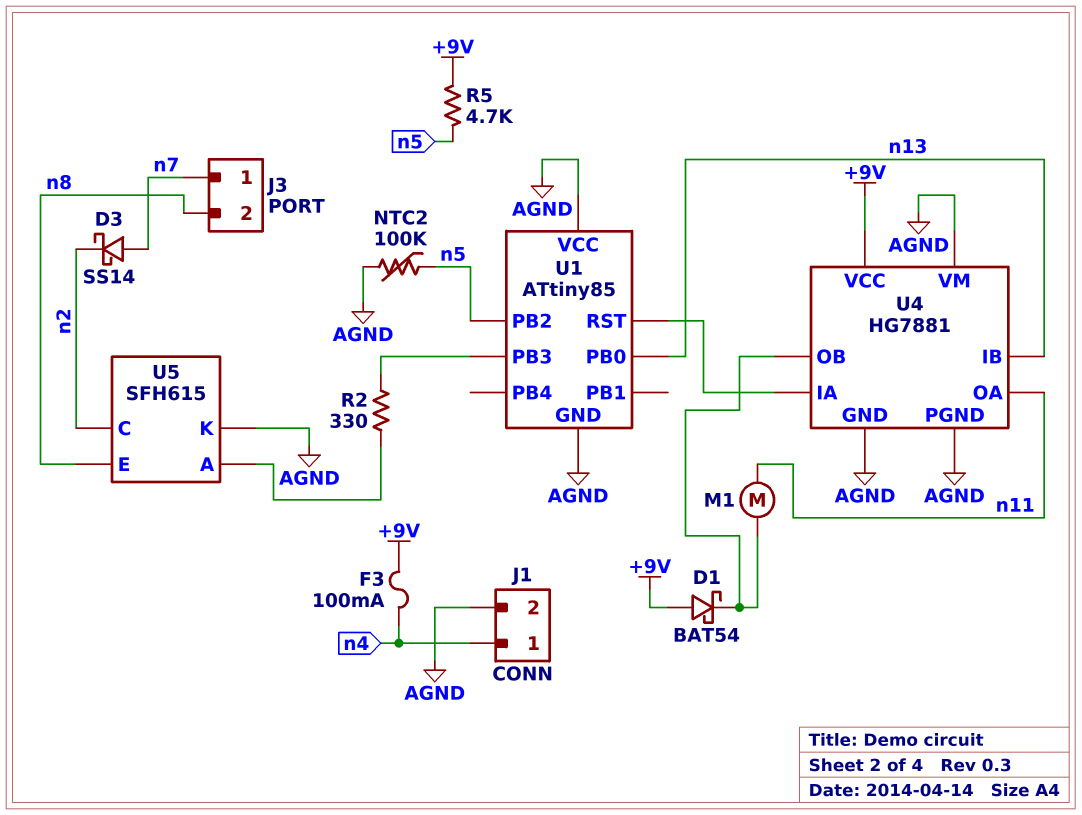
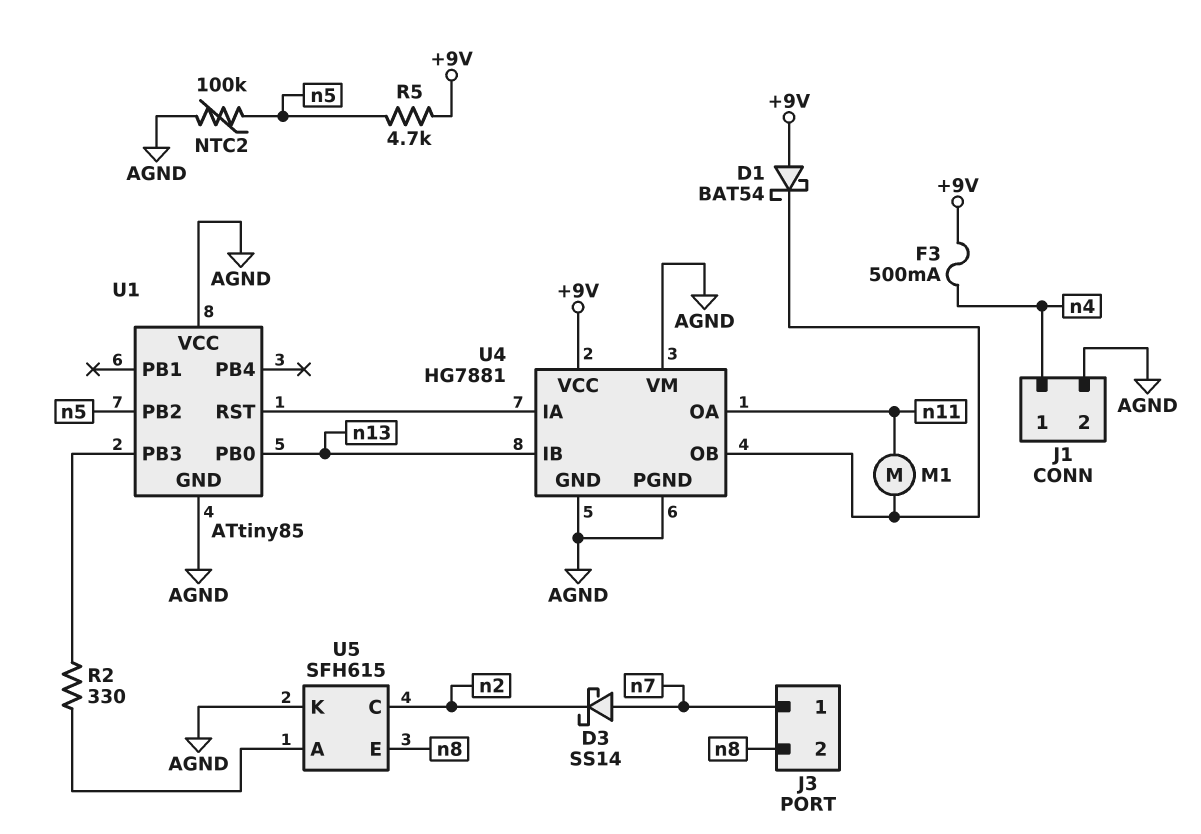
F3: 100mA (+9V, n4) -> 500mA (+9V, n4)

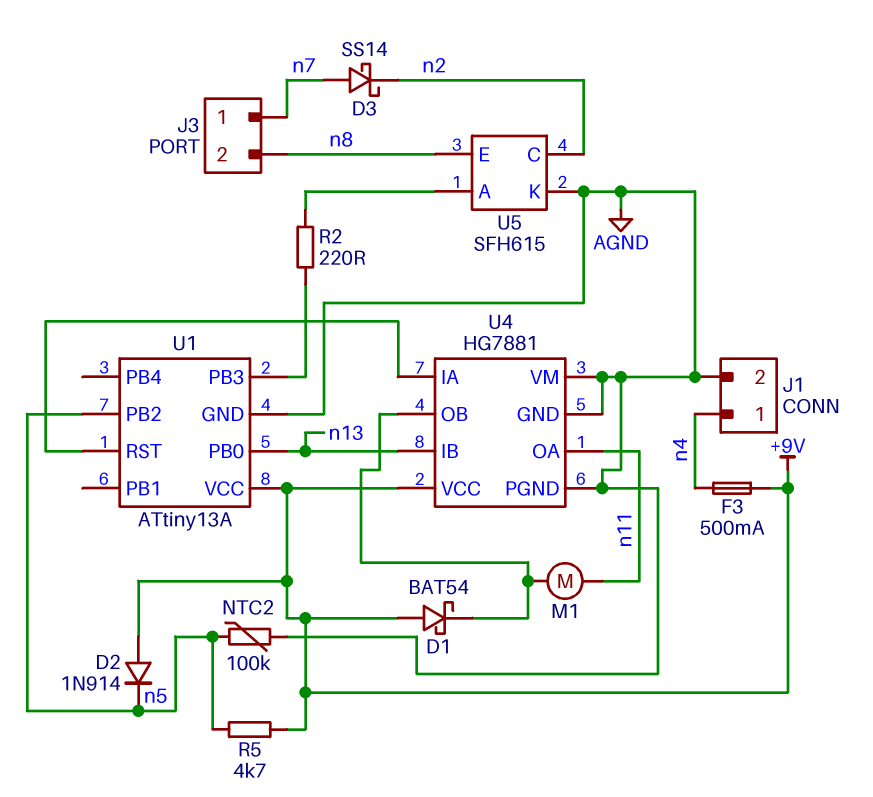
D2: none -> diode 1N914 (A +9V, K n5)
R2: 330 (U1/PB3, U5/A) -> 220 (U1/PB3, U5/A)
U1: ATtiny85 -> ATtiny13A
U1 pin VCC: AGND -> +9V

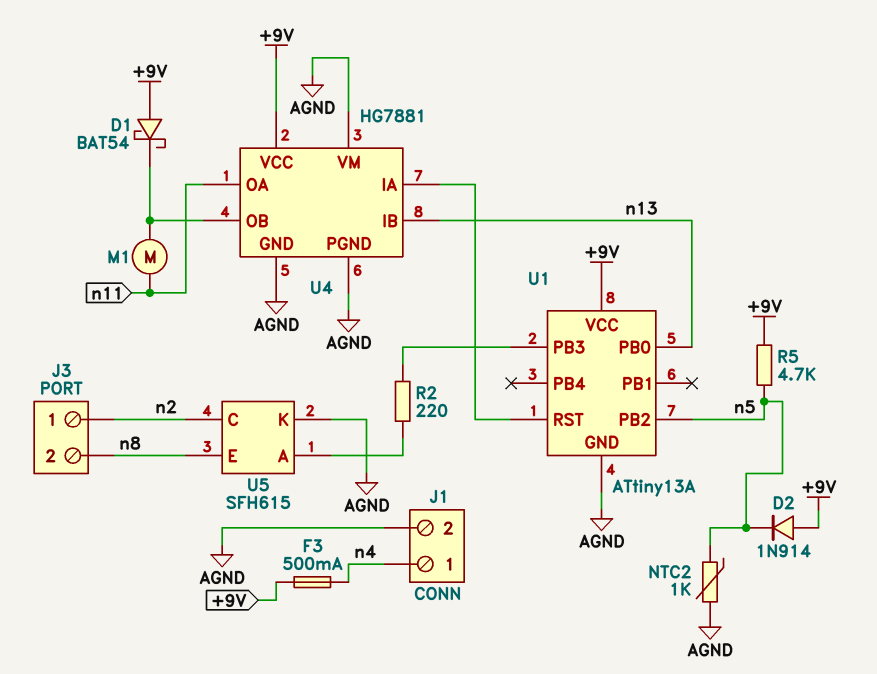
D3: schottky SS14 (A n7, K n2) -> none
J3 pin 1: n7 -> n2
NTC2: 100k (AGND, n5) -> 1k (AGND, n5)

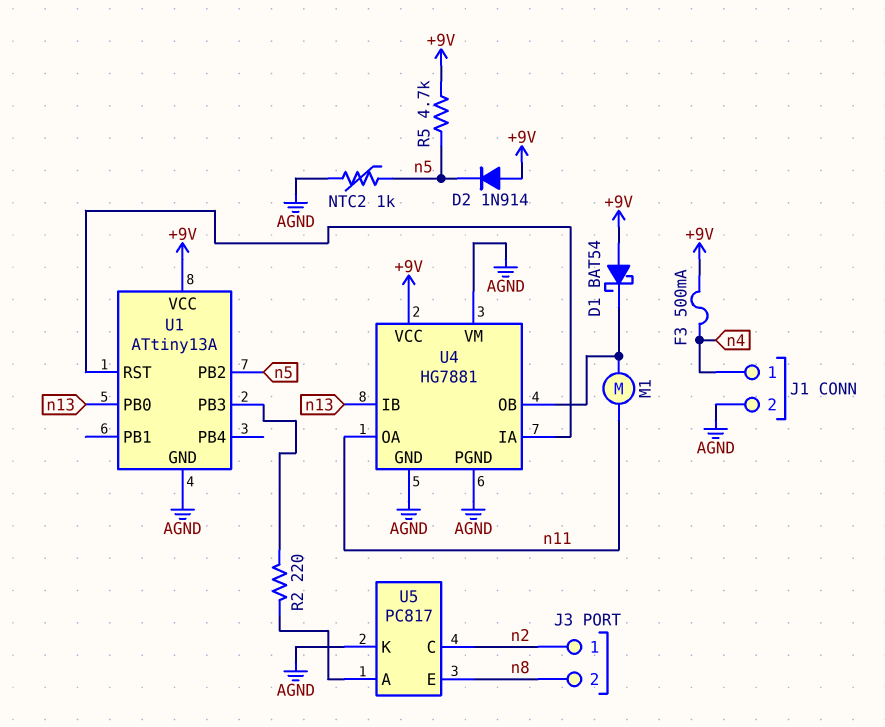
U5: SFH615 -> PC817

